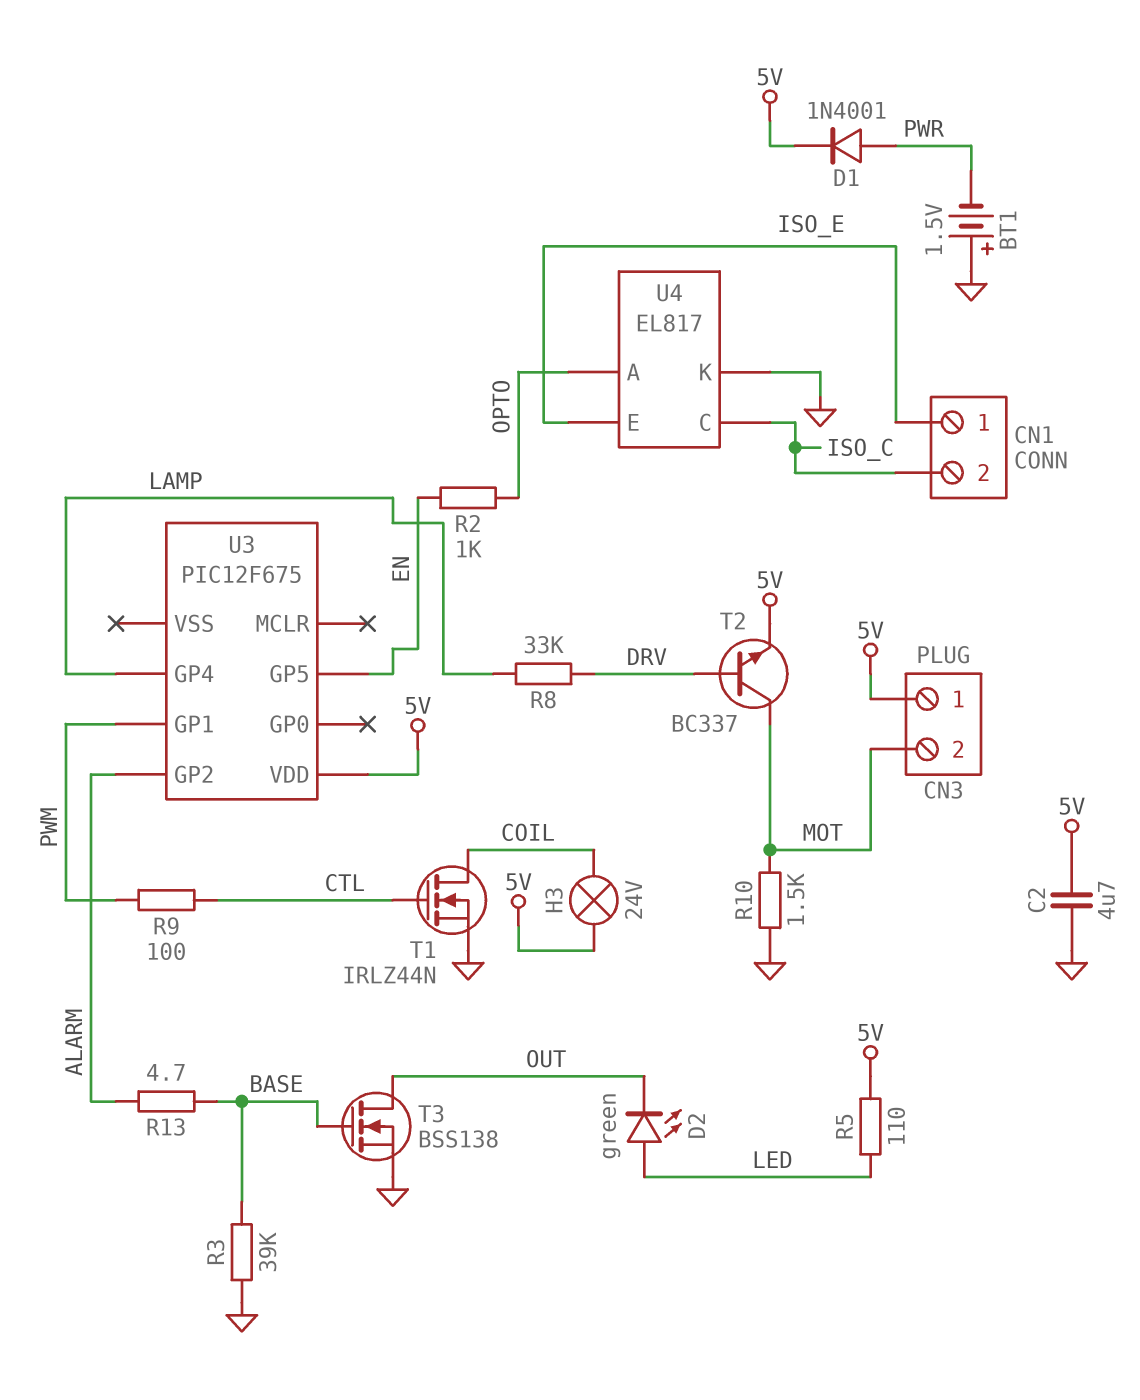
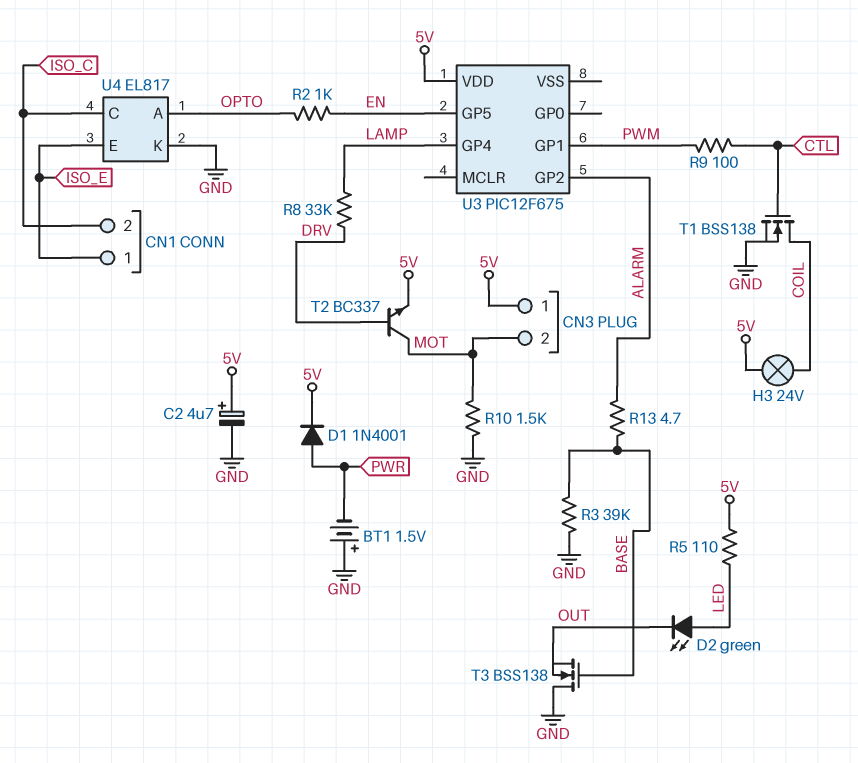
C2: 4.7uF (5V, GND) -> 4.7uF (plus 5V, minus GND)
T1: NMOS IRLZ44N (G CTL, D COIL, S GND) -> NMOS BSS138 (G CTL, D COIL, S GND)
T3: NMOS BSS138 (G BASE, D OUT, S GND) -> NMOS BSS138 (G BASE, D GND, S OUT)

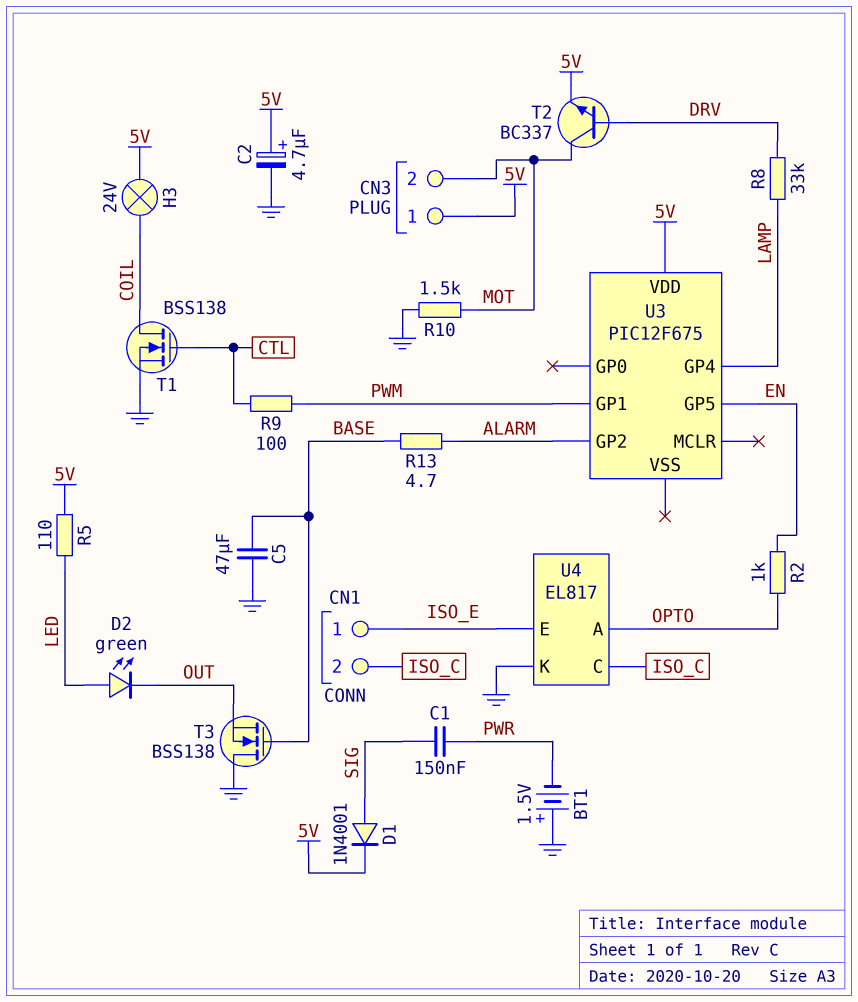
C1: none -> 150nF (PWR, SIG)
C5: none -> 47uF (BASE, GND)
D1: diode 1N4001 (A PWR, K 5V) -> diode 1N4001 (A SIG, K 5V)
R3: 39k (BASE, GND) -> none

